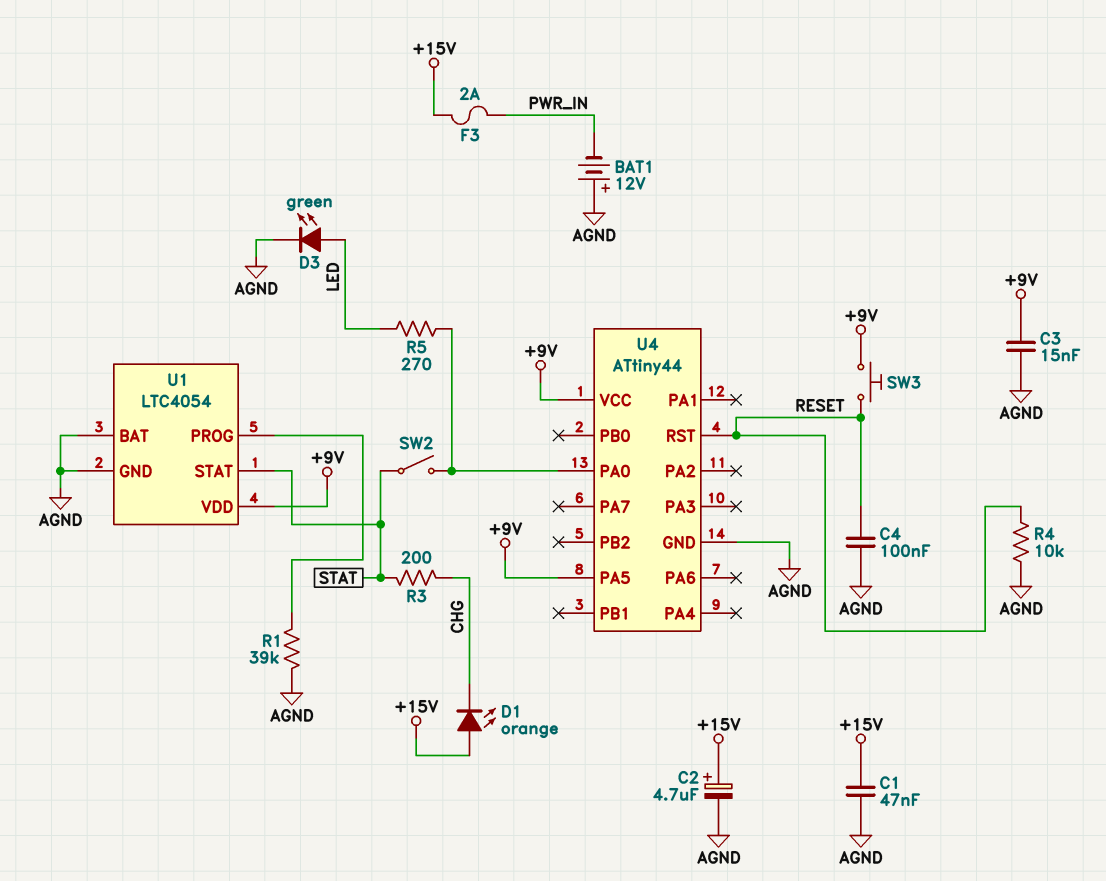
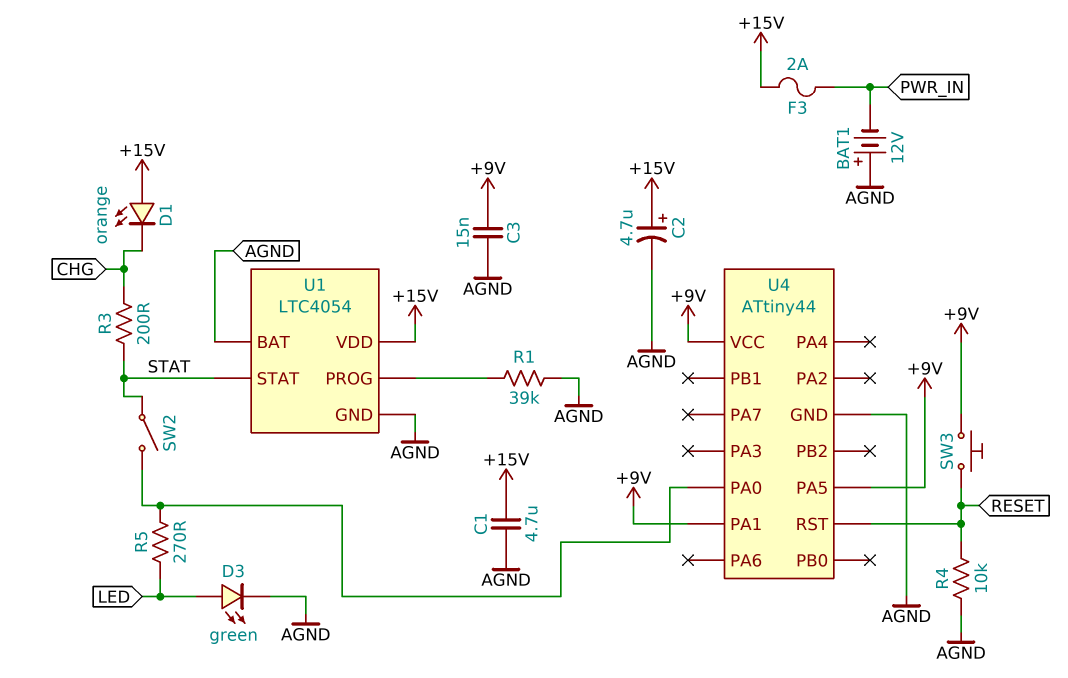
C1: 47nF (+15V, AGND) -> 4.7uF (+15V, AGND)
C4: 100nF (AGND, RESET) -> none
U1 pin VDD: +9V -> +15V
U4 pin PA1: none -> +9V

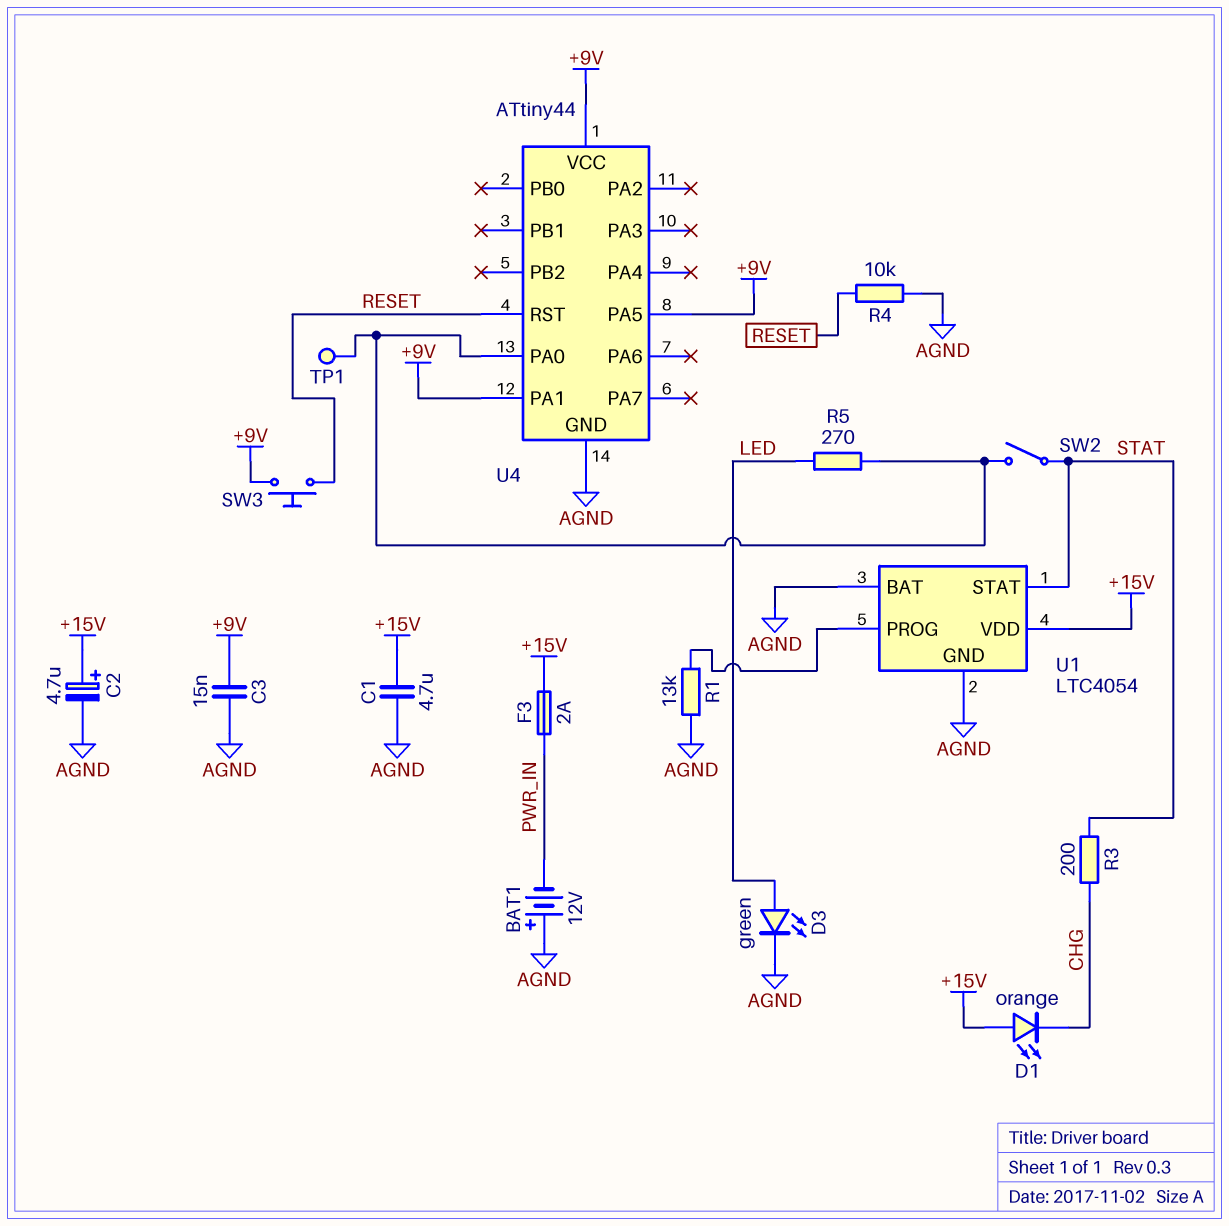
R1: 39k (AGND, U1/PROG) -> 13k (AGND, U1/PROG)
TP1: none -> test point (U4/PA0)

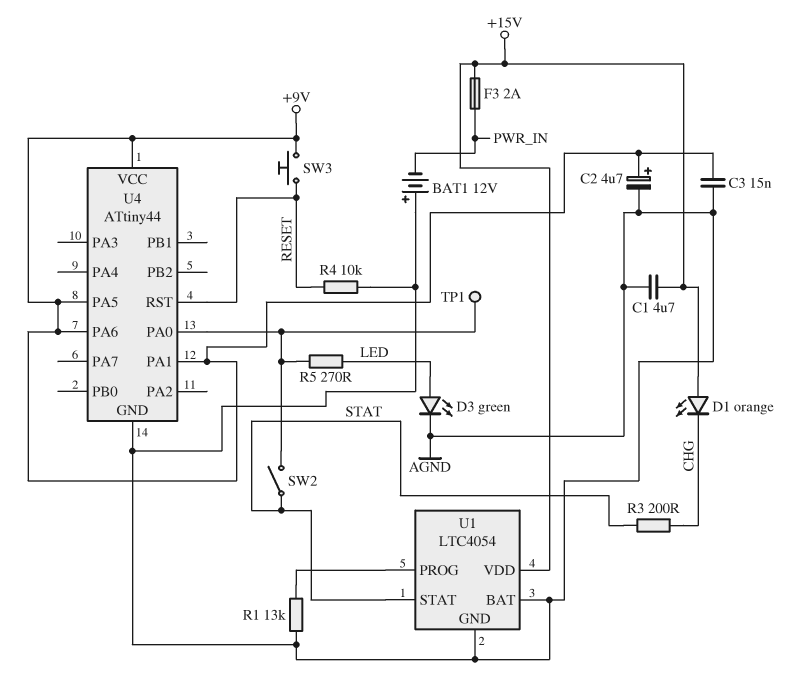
C2: 4.7uF (plus +15V, minus AGND) -> 4.7uF (plus +9V, minus AGND)
U4 pin PA6: none -> +9V

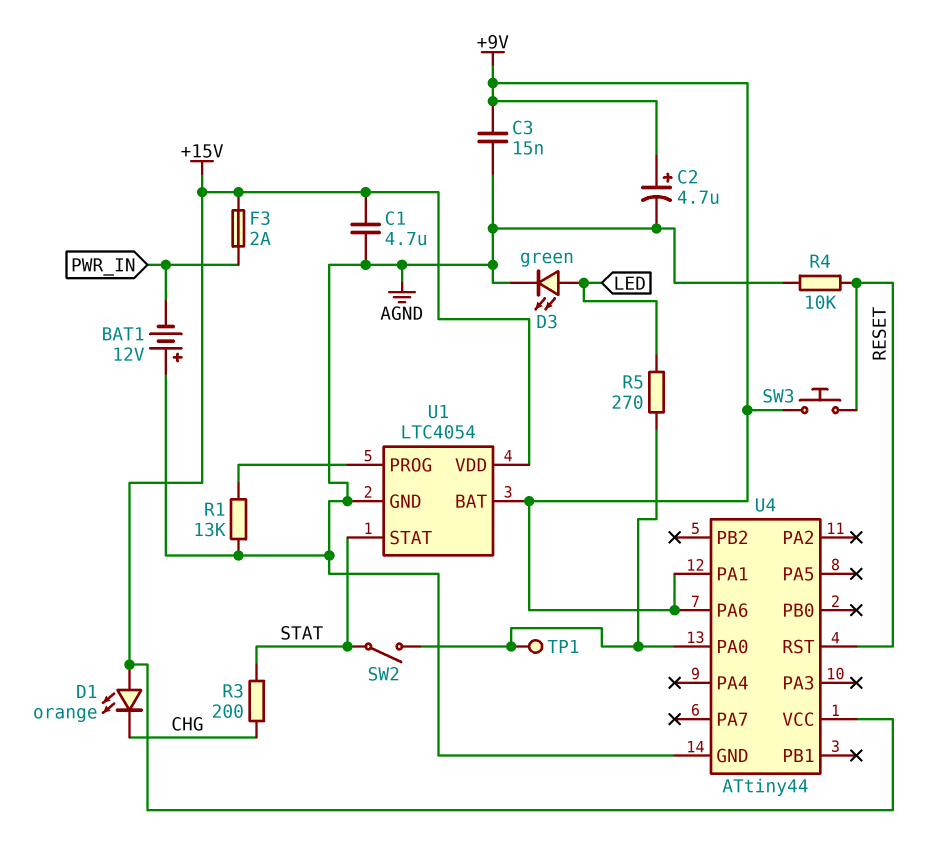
U1 pin BAT: AGND -> +9V
U4 pin PA5: +9V -> none
U4 pin VCC: +9V -> +15V

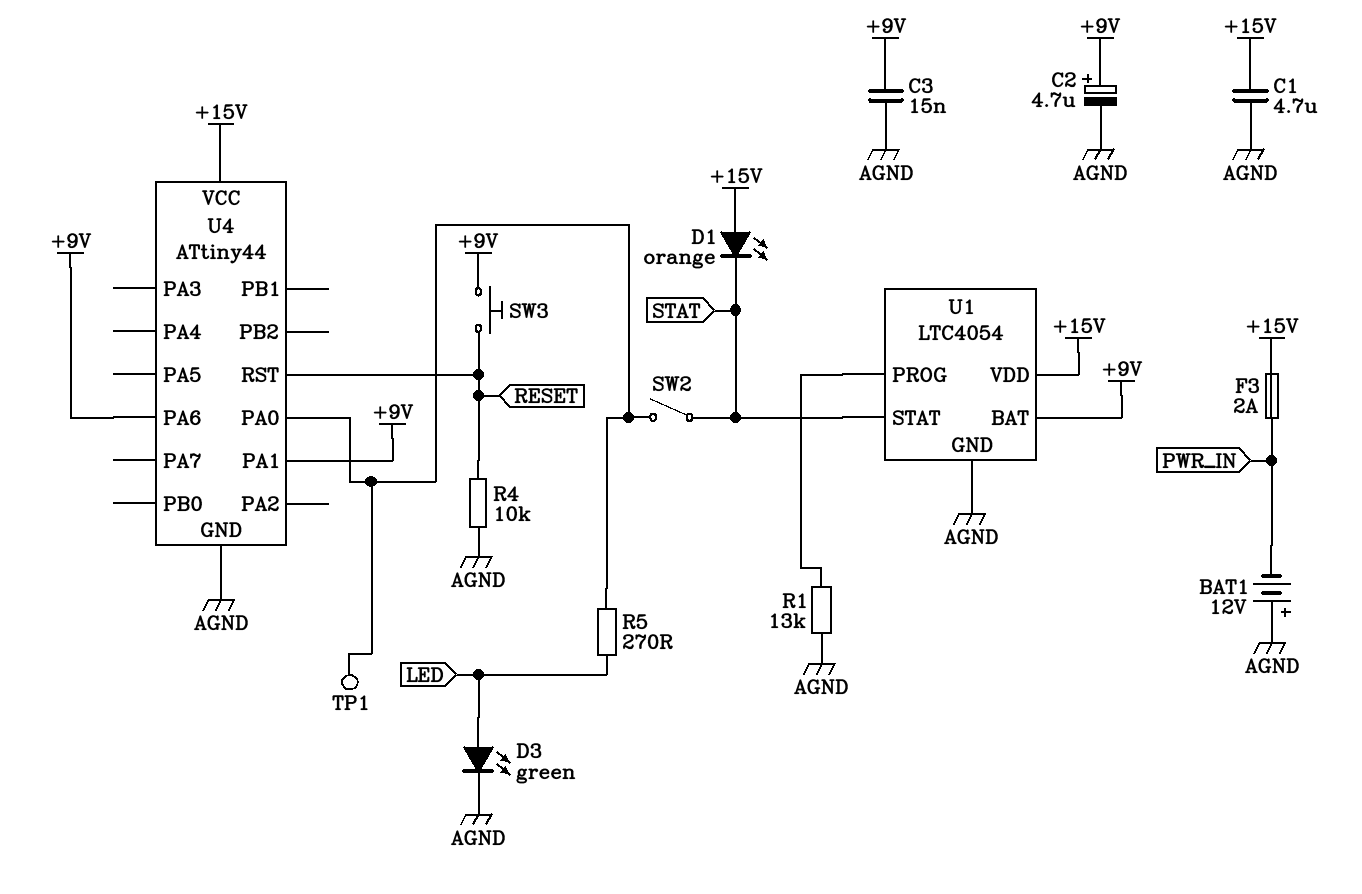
D1: LED orange (A +15V, K CHG) -> LED orange (A +15V, K STAT)
R3: 200 (CHG, STAT) -> none

